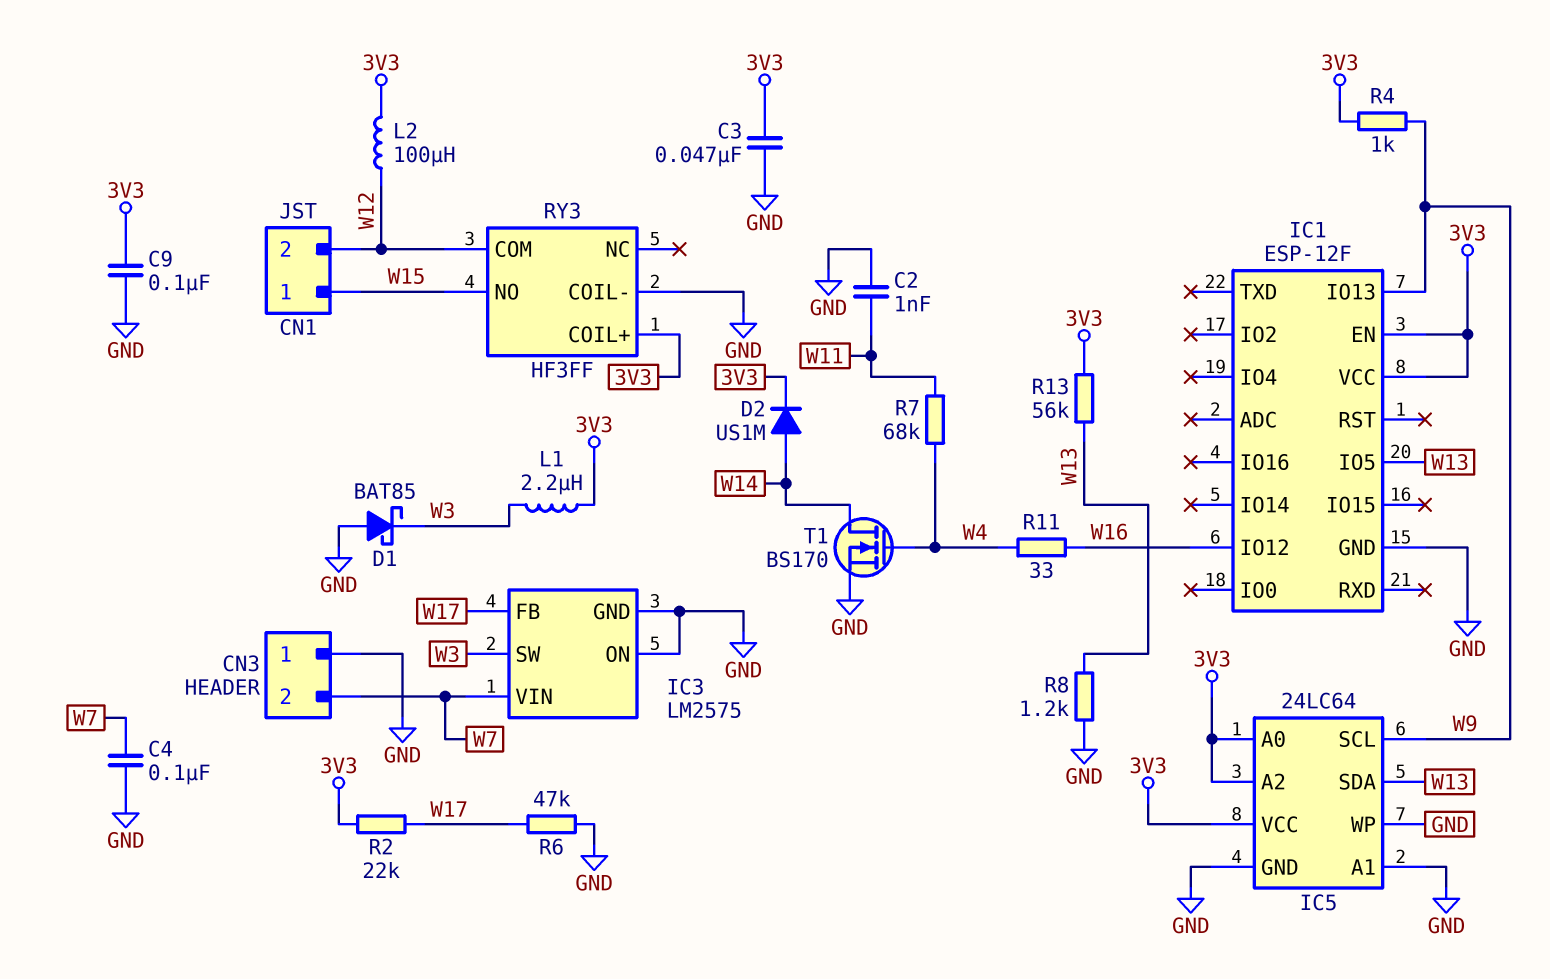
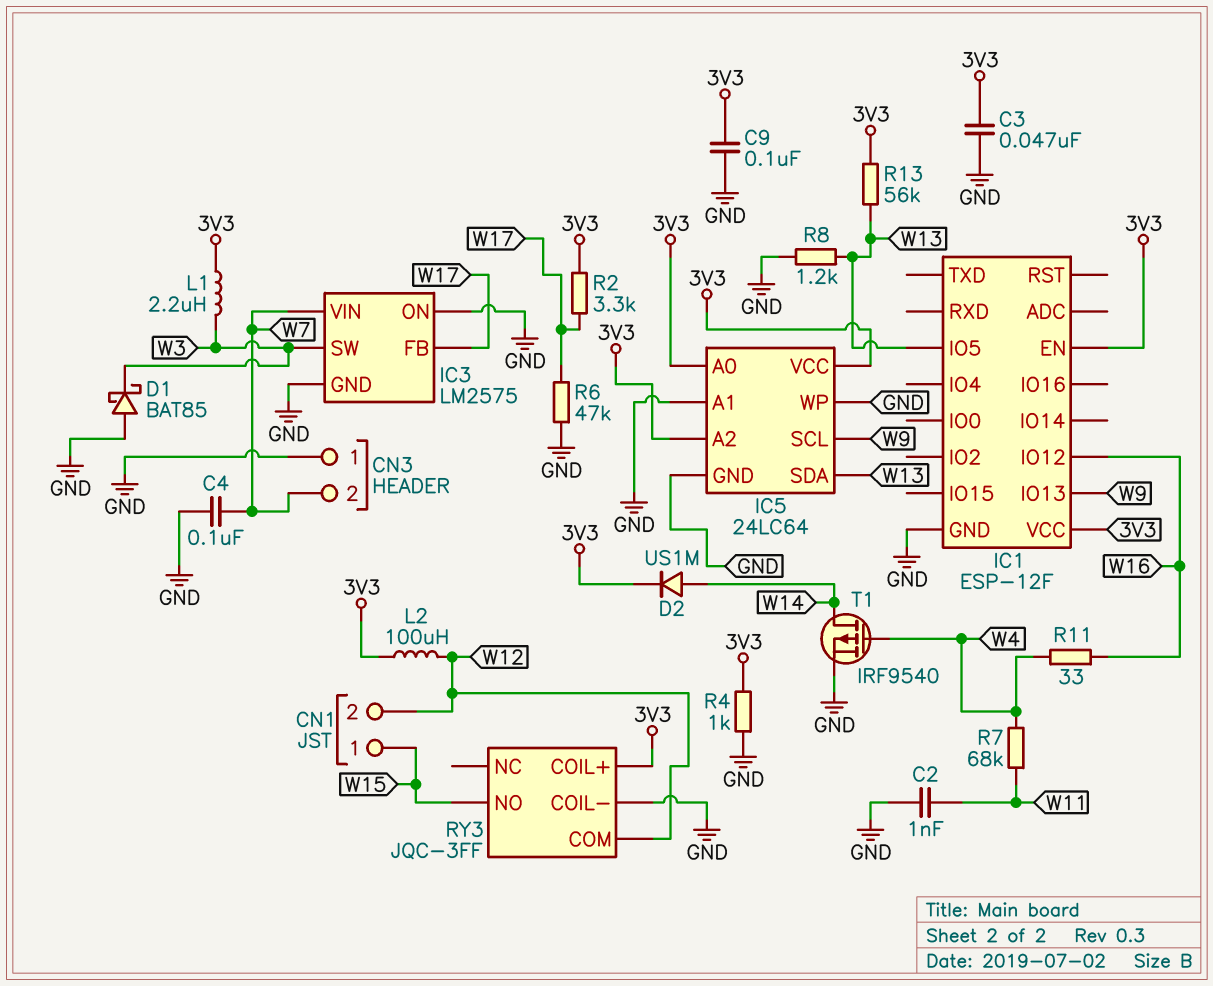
R2: 22k (3V3, W17) -> 3.3k (3V3, W17)
R4: 1k (3V3, W9) -> 1k (3V3, GND)
RY3: HF3FF -> JQC-3FF
T1: NMOS BS170 (G W4, D W14, S GND) -> PMOS IRF9540 (G W4, D W14, S GND)

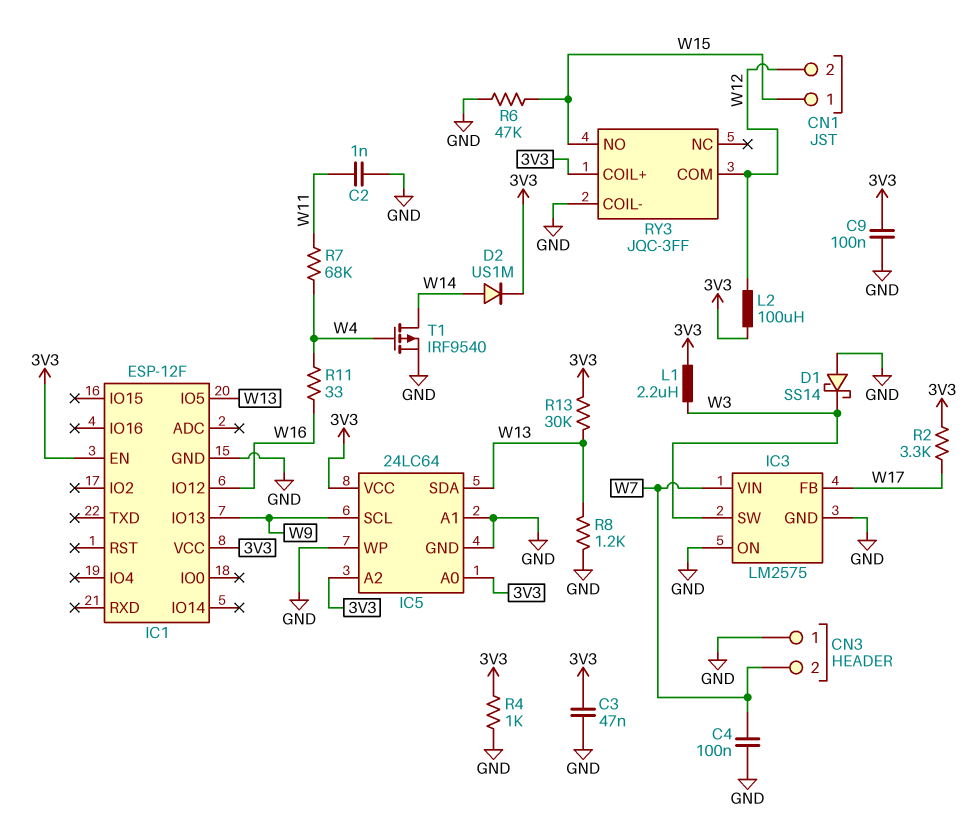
D1: schottky BAT85 (A GND, K W3) -> schottky SS14 (A GND, K W3)
R6: 47k (GND, W17) -> 47k (GND, W15)
R13: 56k (3V3, W13) -> 30k (3V3, W13)

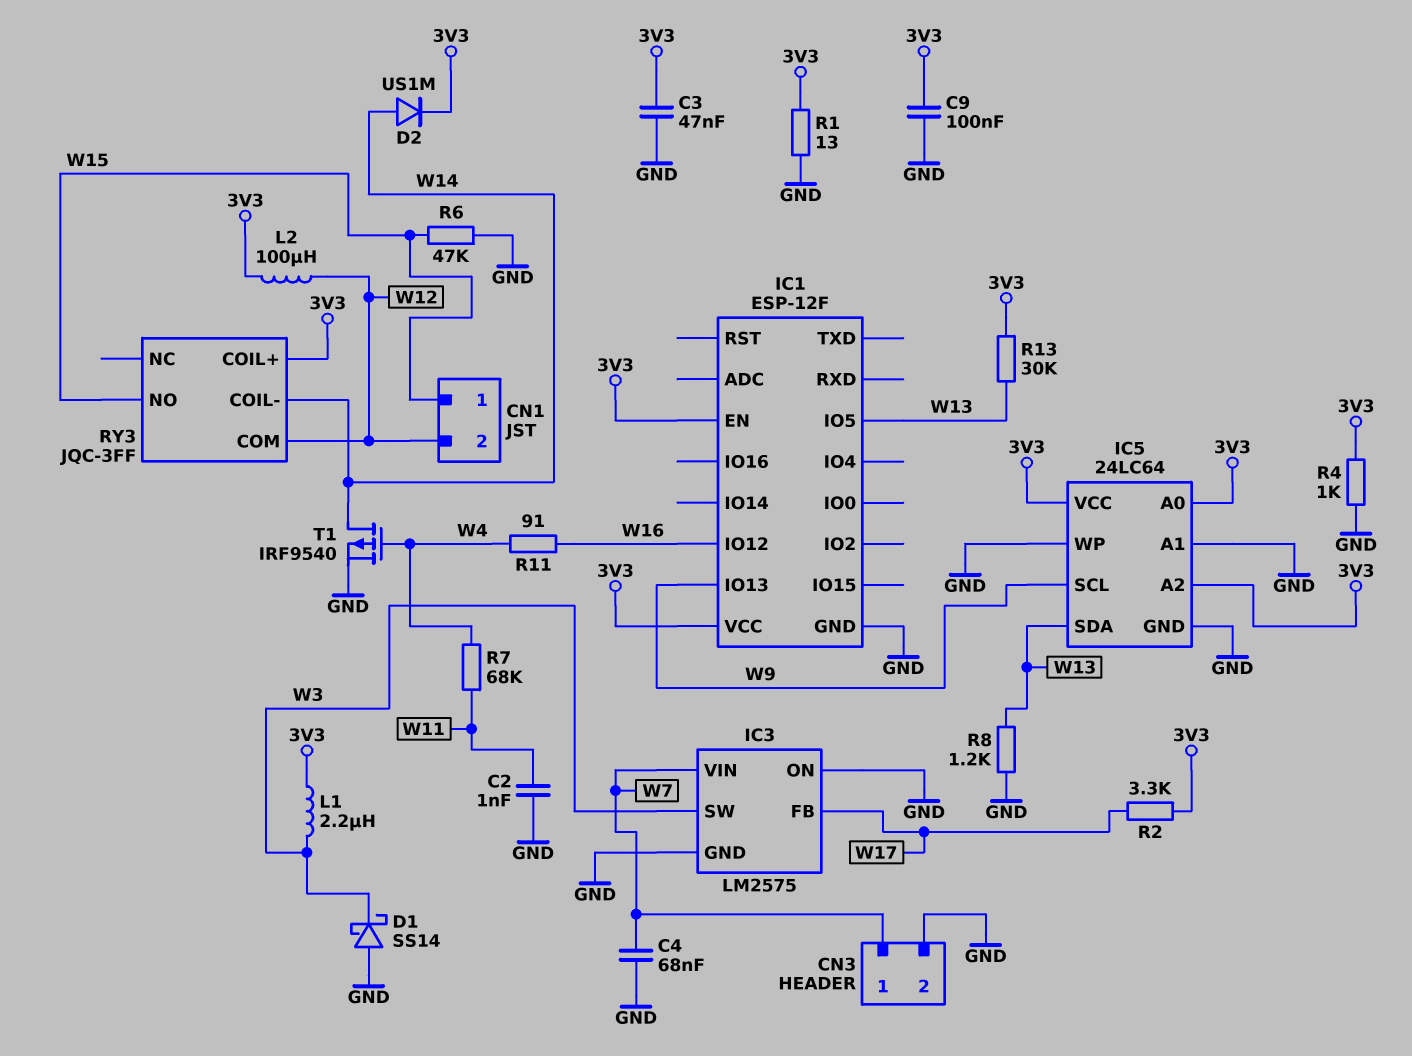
C4: 100nF (GND, W7) -> 68nF (GND, W7)
CN3 pin 1: GND -> W7
CN3 pin 2: W7 -> GND
R1: none -> 13 (3V3, GND)
R11: 33 (W4, W16) -> 91 (W4, W16)
RY3 pin COIL-: GND -> W14

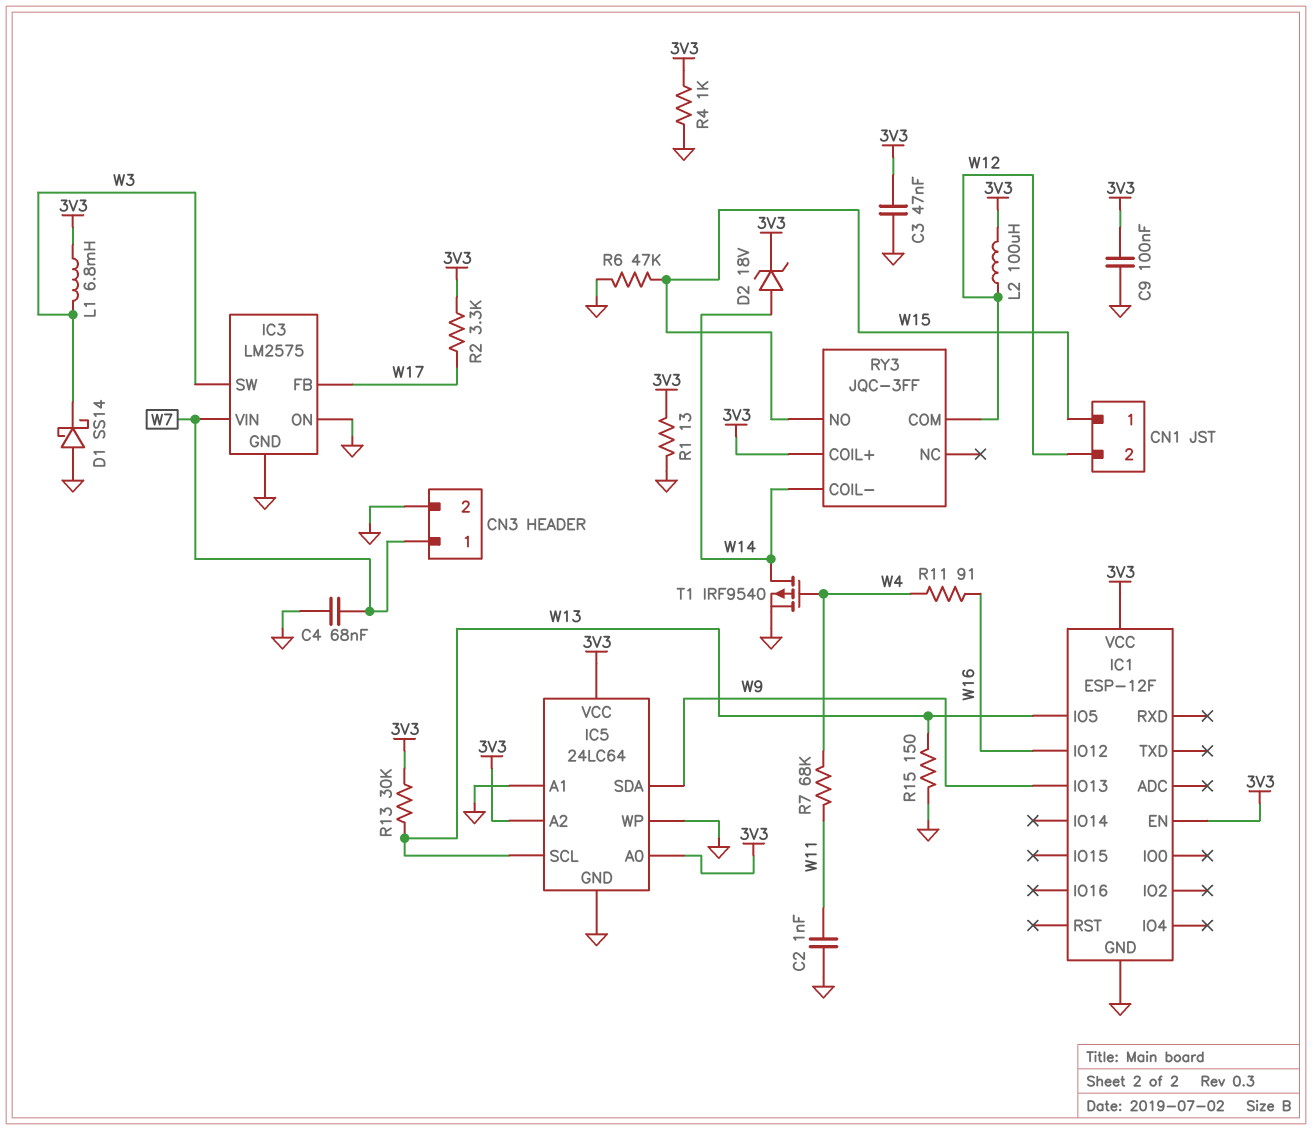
D2: diode US1M (A W14, K 3V3) -> zener 18V (A W14, K 3V3)
IC5 pin SCL: W9 -> W13
IC5 pin SDA: W13 -> W9
L1: 2.2uH (3V3, W3) -> 6.8mH (3V3, W3)
R8: 1.2k (GND, W13) -> none
R15: none -> 150 (GND, W13)

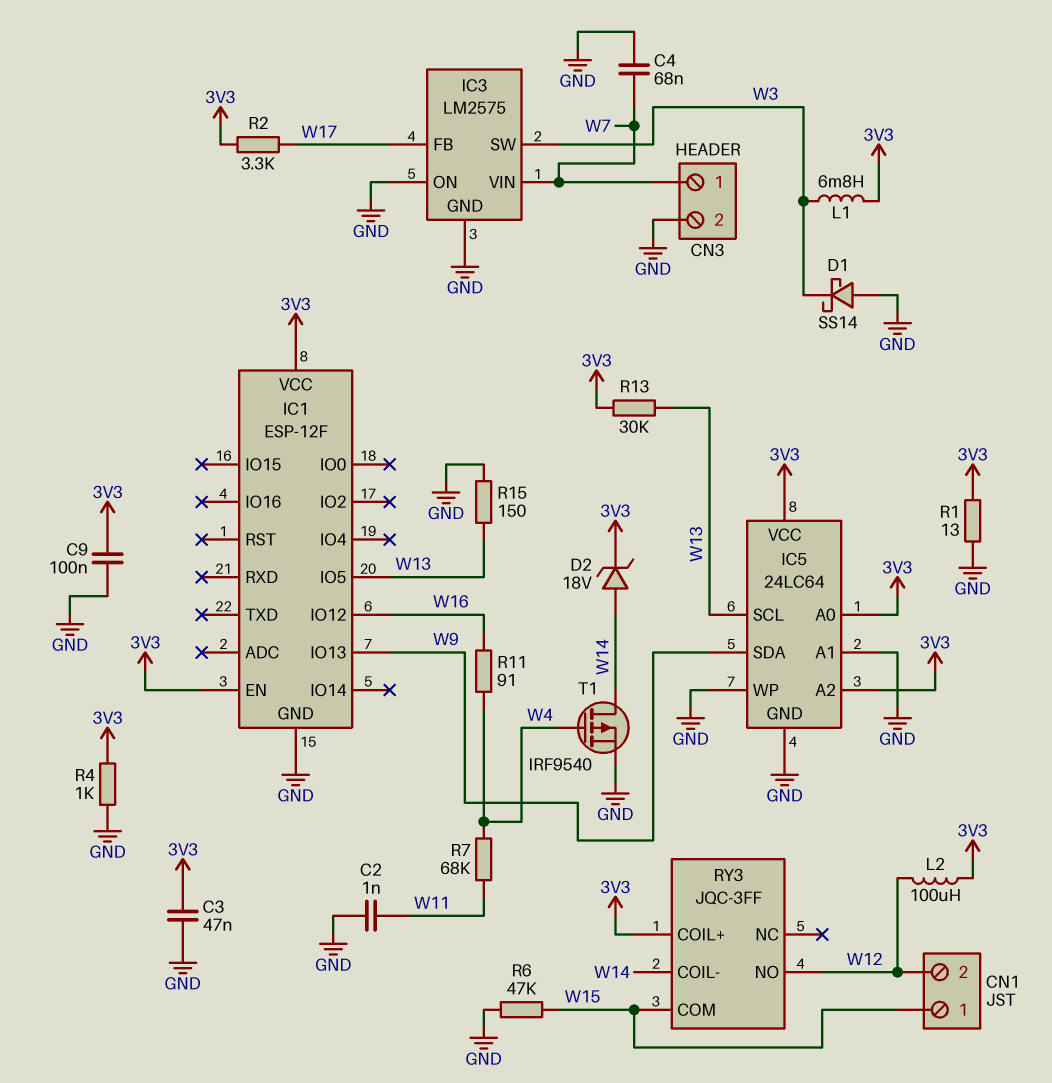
RY3 pin COM: W12 -> W15
RY3 pin NO: W15 -> W12

